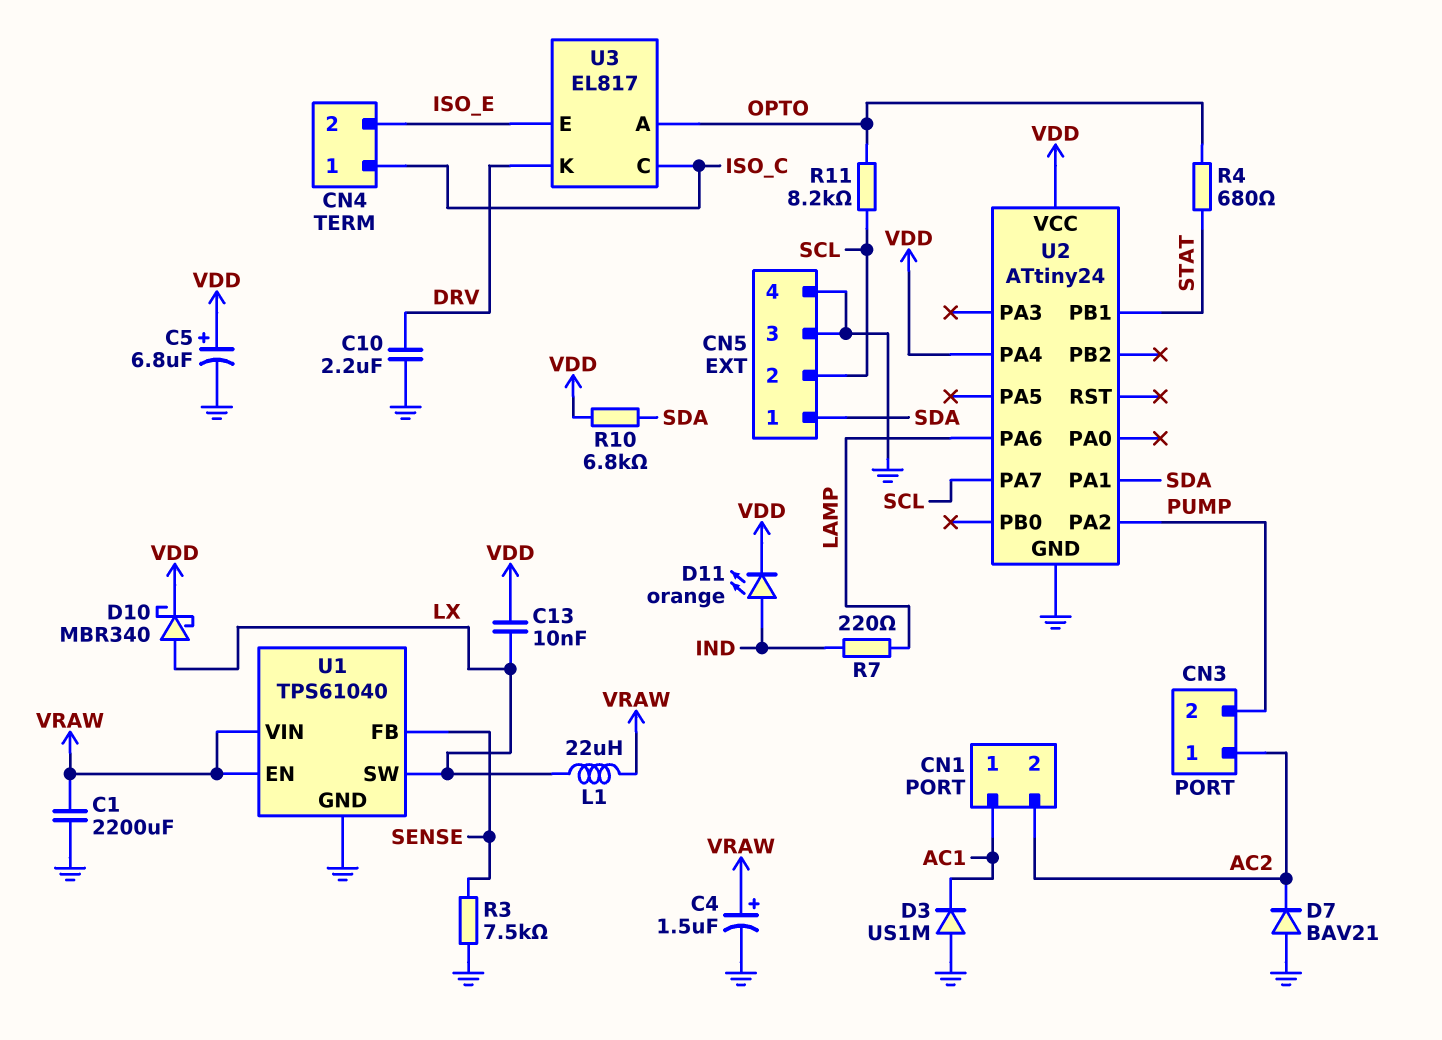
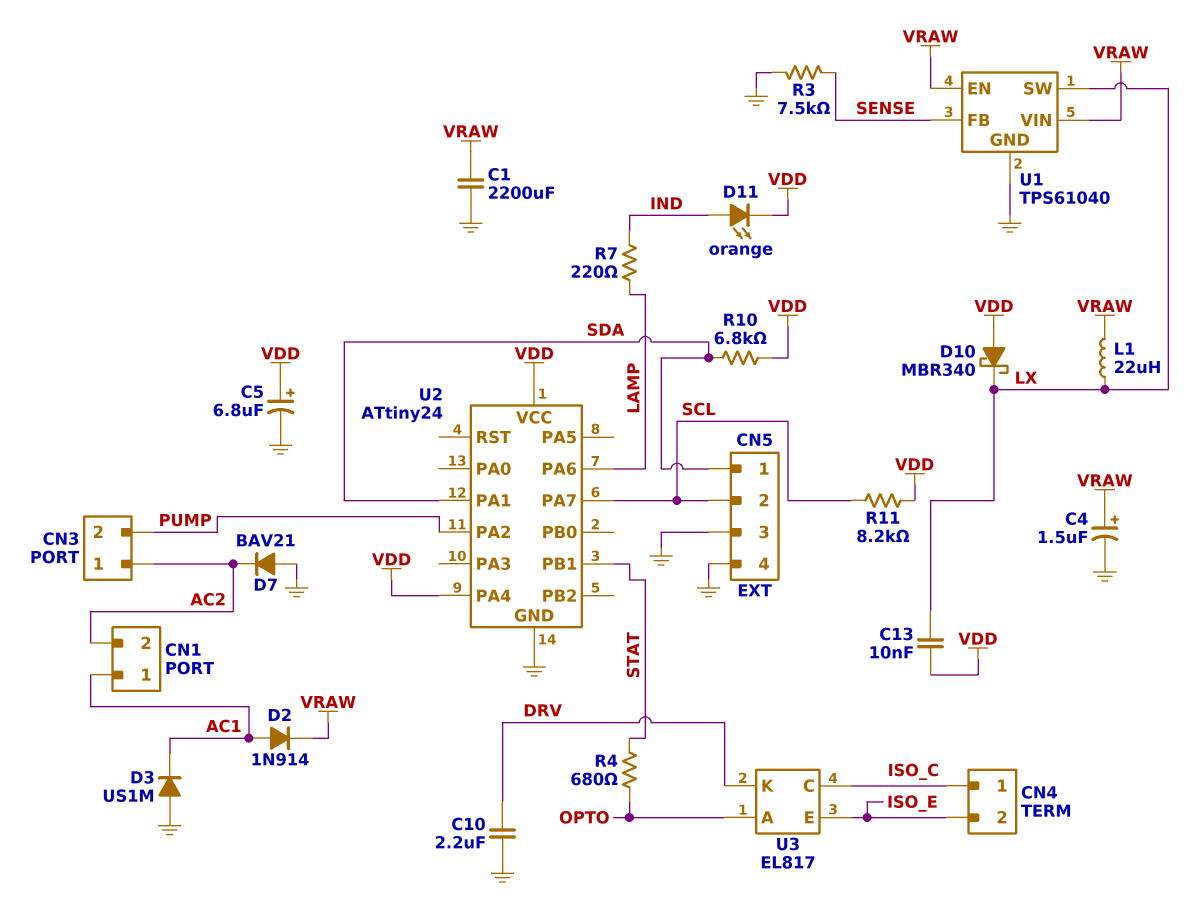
D2: none -> diode 1N914 (A AC1, K VRAW)
D10: schottky MBR340 (A LX, K VDD) -> schottky MBR340 (A VDD, K LX)
R11: 8.2k (OPTO, SCL) -> 8.2k (SCL, VDD)

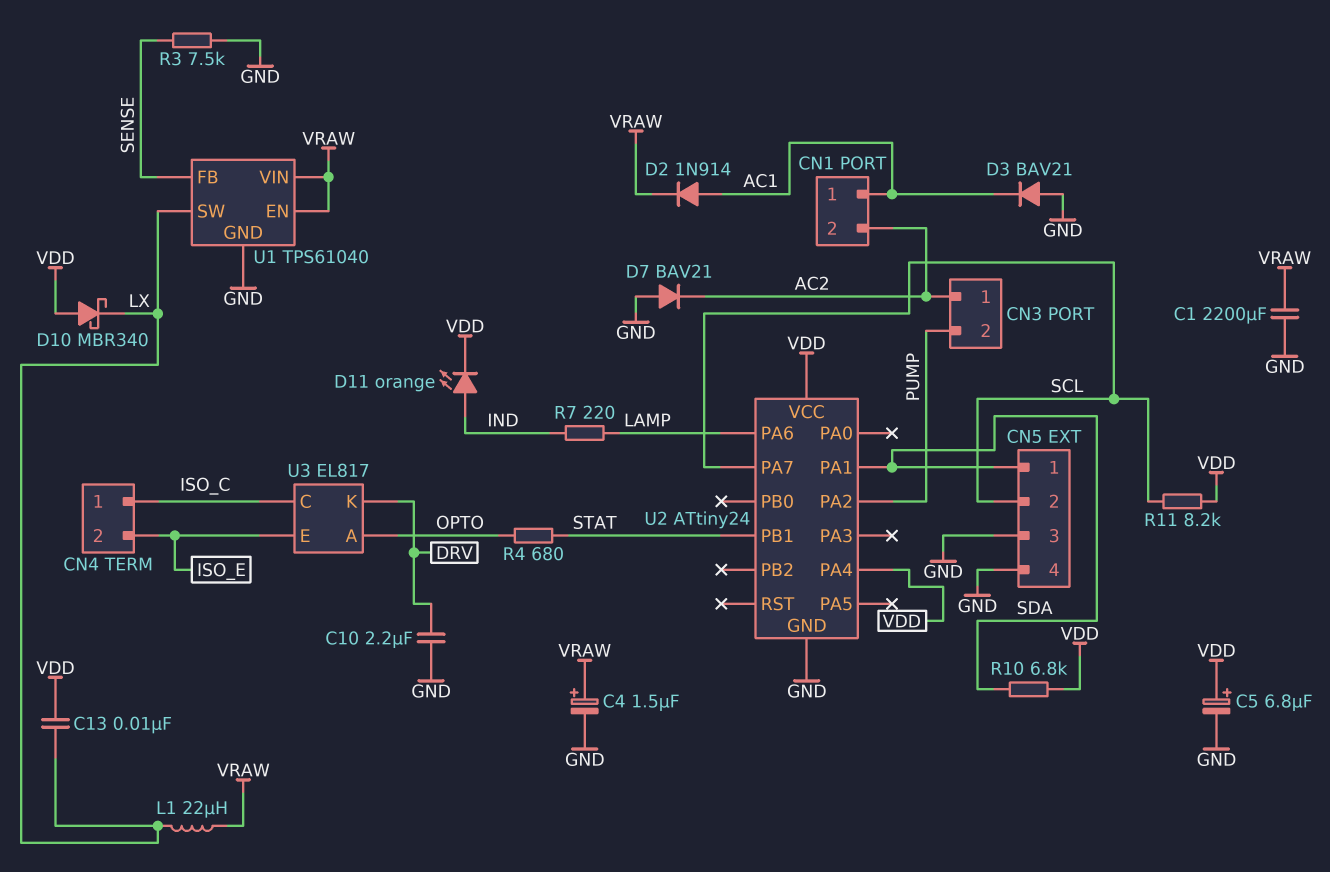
D3: diode US1M (A GND, K AC1) -> diode BAV21 (A GND, K AC1)

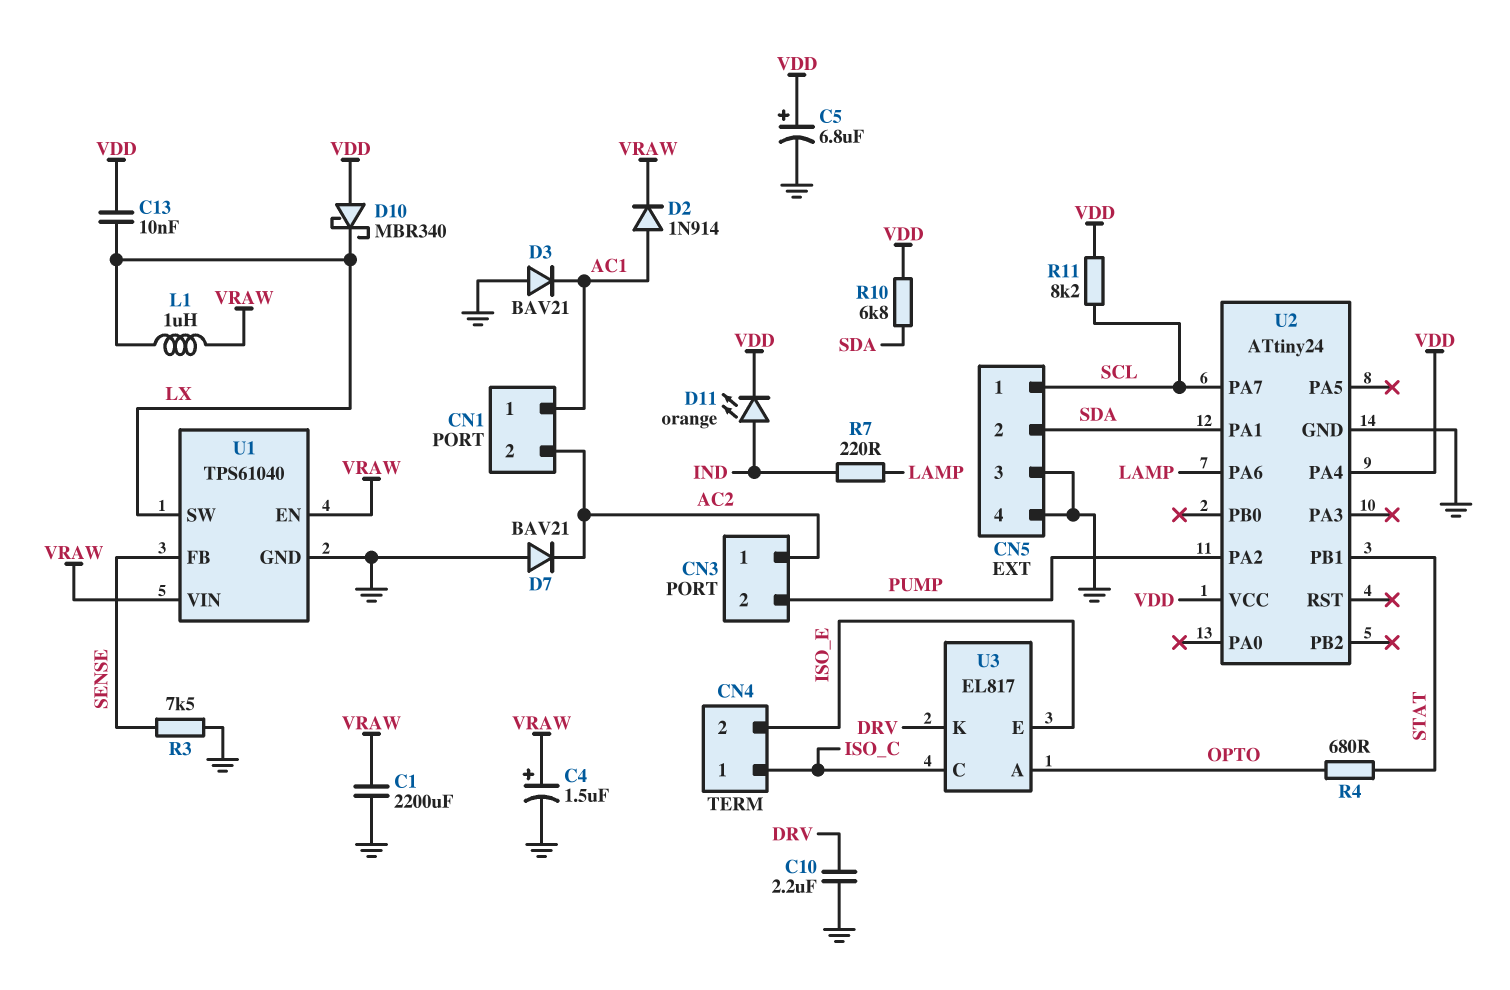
CN5 pin 1: SDA -> SCL
CN5 pin 2: SCL -> SDA
L1: 22uH (LX, VRAW) -> 1uH (LX, VRAW)

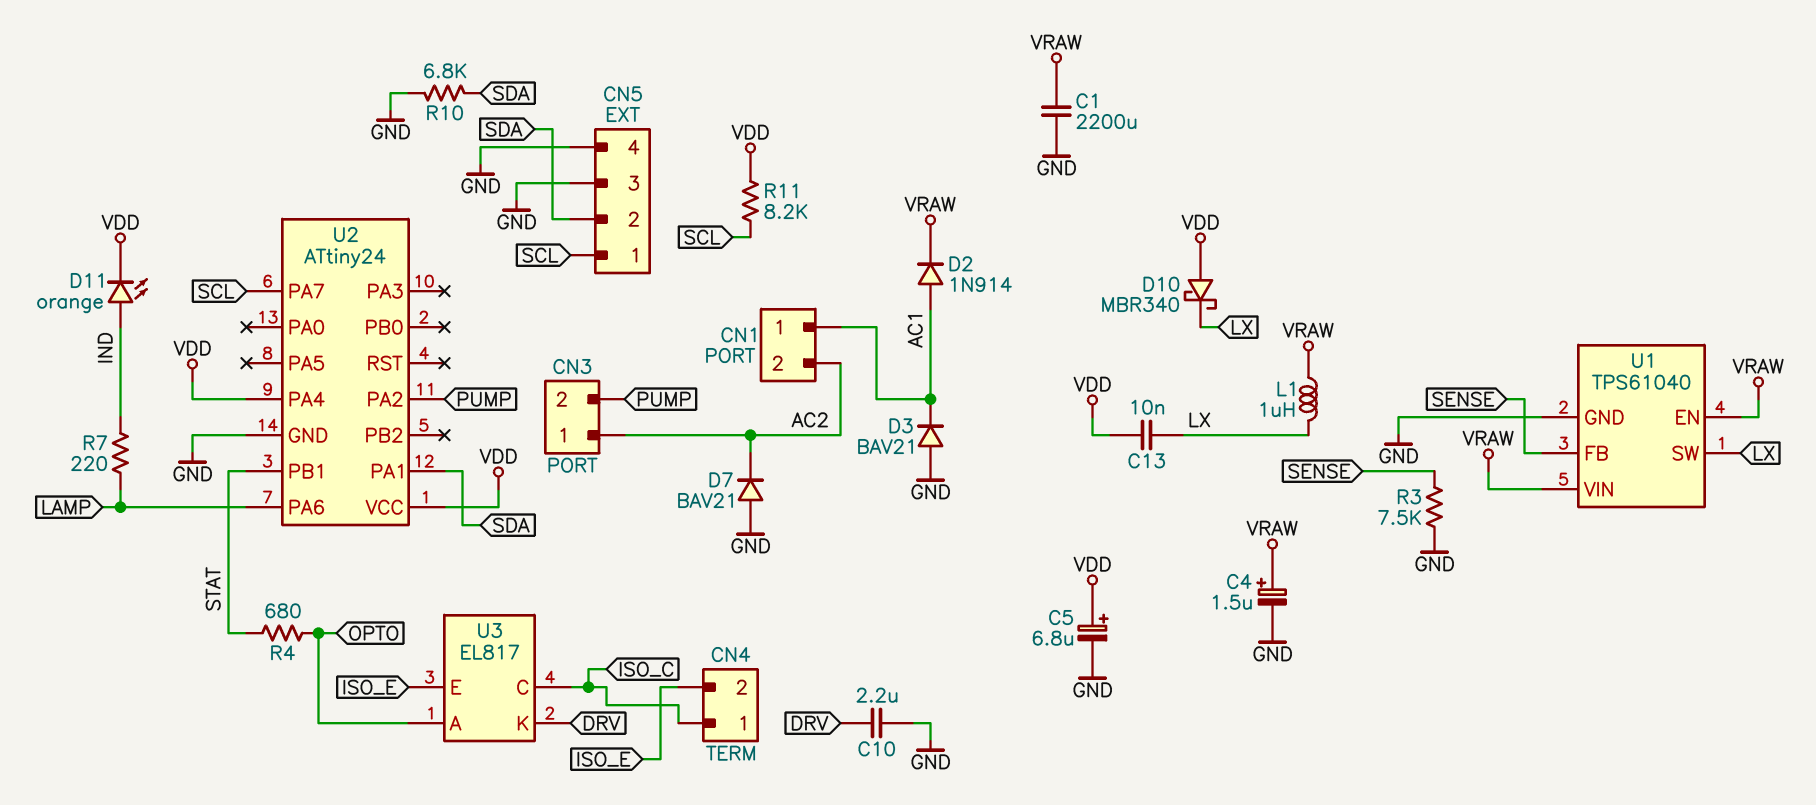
R10: 6.8k (SDA, VDD) -> 6.8k (GND, SDA)

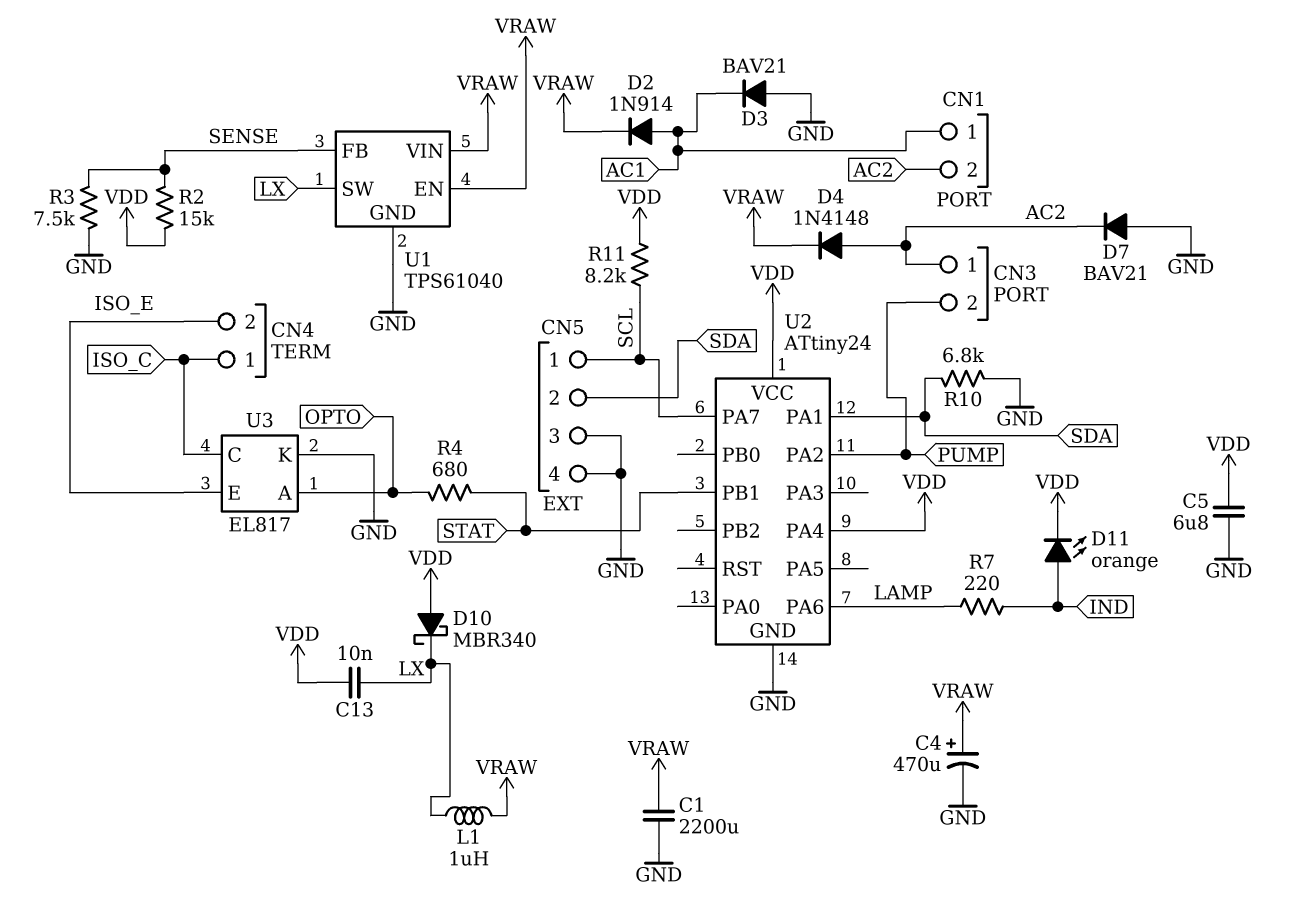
C4: 1.5uF (plus VRAW, minus GND) -> 470uF (plus VRAW, minus GND)
C5: 6.8uF (plus VDD, minus GND) -> 6.8uF (GND, VDD)
C10: 2.2uF (DRV, GND) -> none
D4: none -> diode 1N4148 (A AC2, K VRAW)
R2: none -> 15k (SENSE, VDD)
U3 pin K: DRV -> GND

